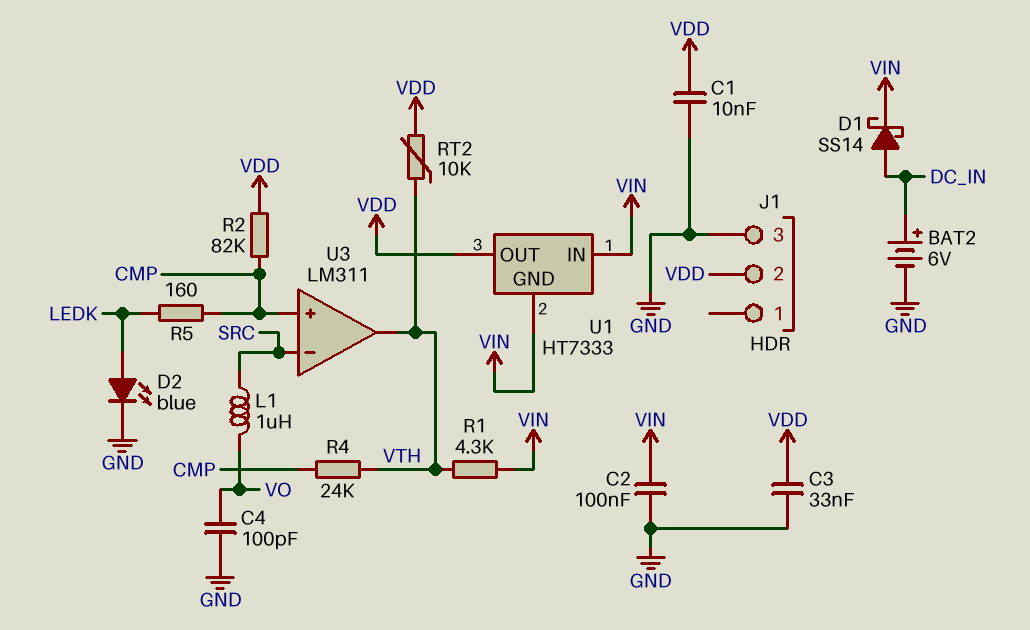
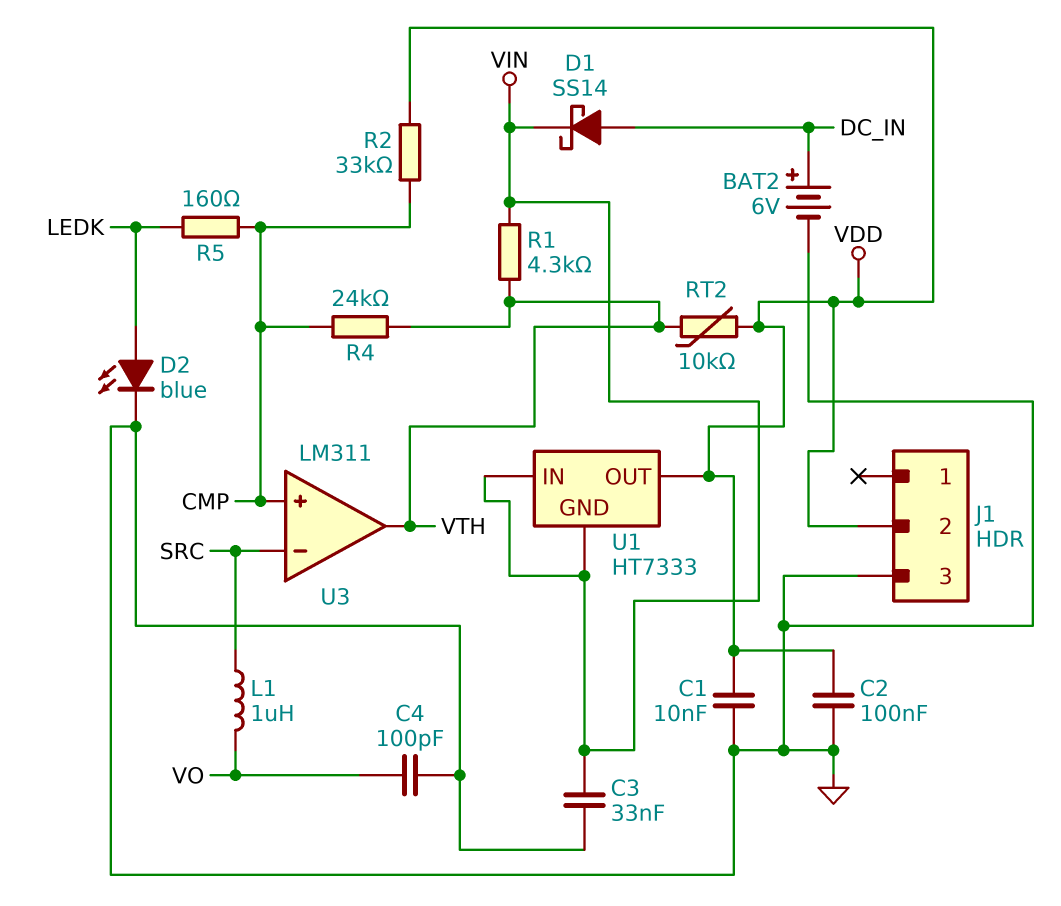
C2: 100nF (GND, VIN) -> 100nF (GND, VDD)
C3: 33nF (GND, VDD) -> 33nF (GND, VIN)
R2: 82k (CMP, VDD) -> 33k (CMP, VDD)

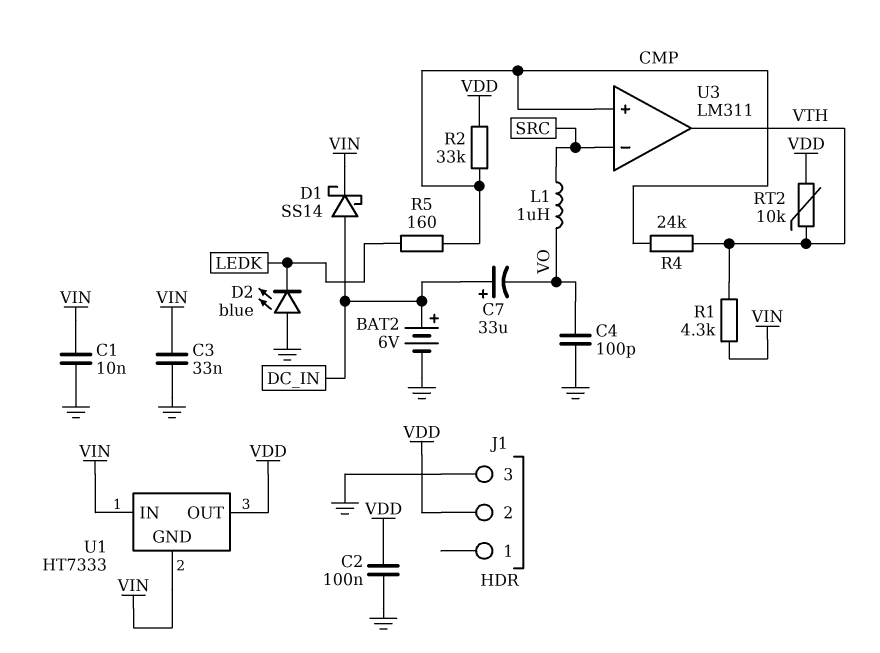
C1: 10nF (GND, VDD) -> 10nF (GND, VIN)
C7: none -> 33uF (plus DC_IN, minus VO)
D2: LED blue (A LEDK, K GND) -> LED blue (A GND, K LEDK)

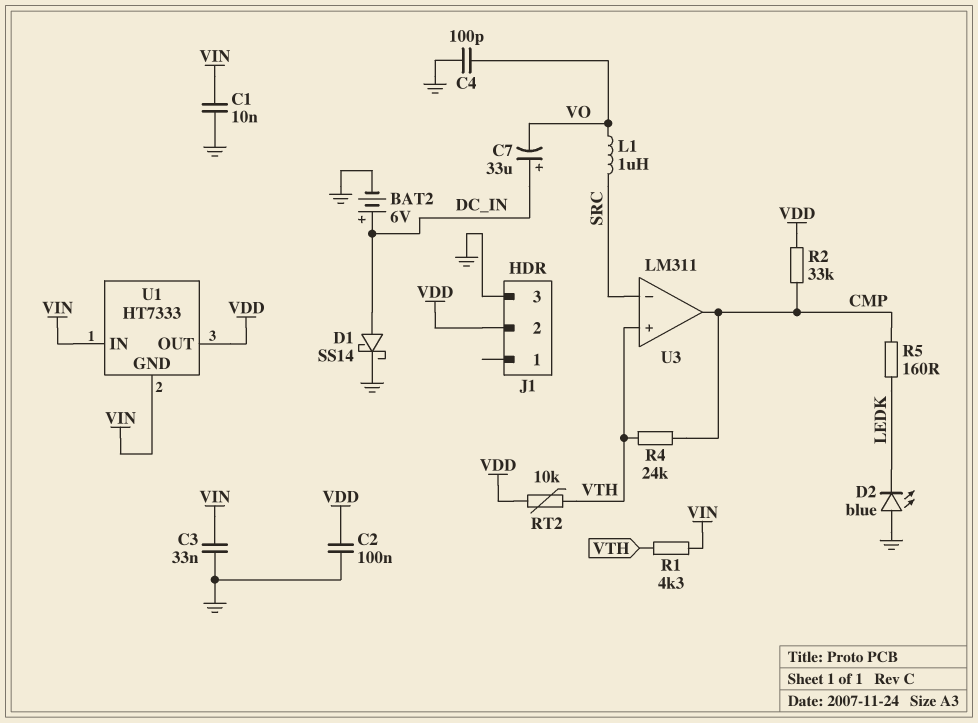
D1: schottky SS14 (A DC_IN, K VIN) -> schottky SS14 (A DC_IN, K GND)
U3 pin in+: CMP -> VTH
U3 pin out: VTH -> CMP

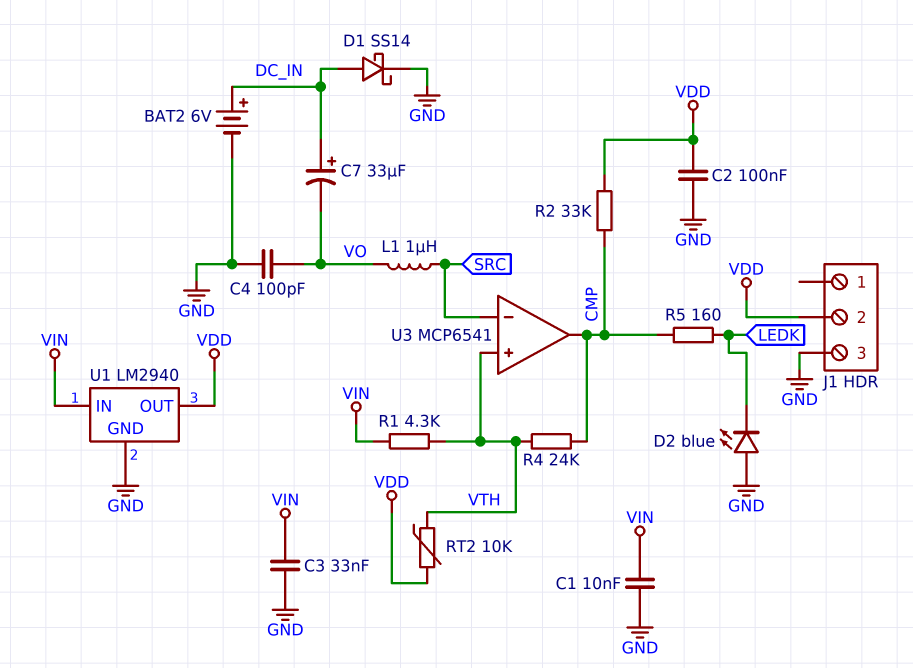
U1: HT7333 -> LM2940
U1 pin GND: VIN -> GND
U3: LM311 -> MCP6541

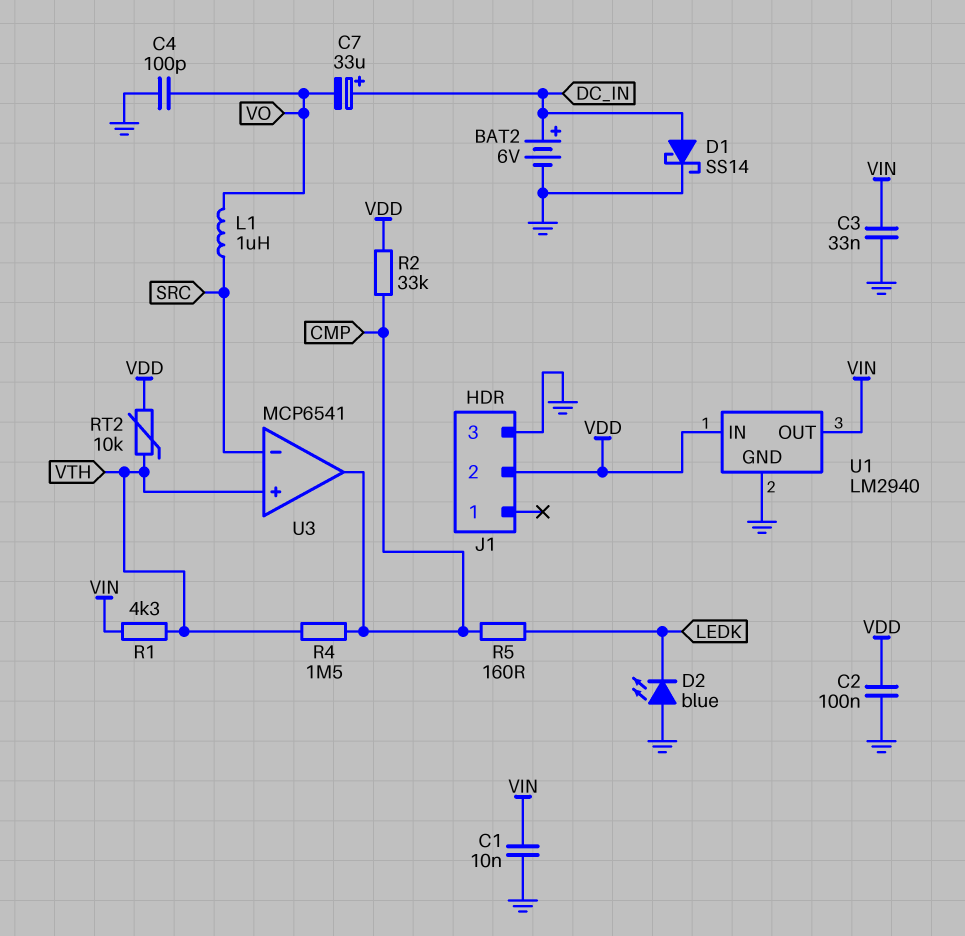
R4: 24k (CMP, VTH) -> 1.5M (CMP, VTH)
U1 pin IN: VIN -> VDD
U1 pin OUT: VDD -> VIN

